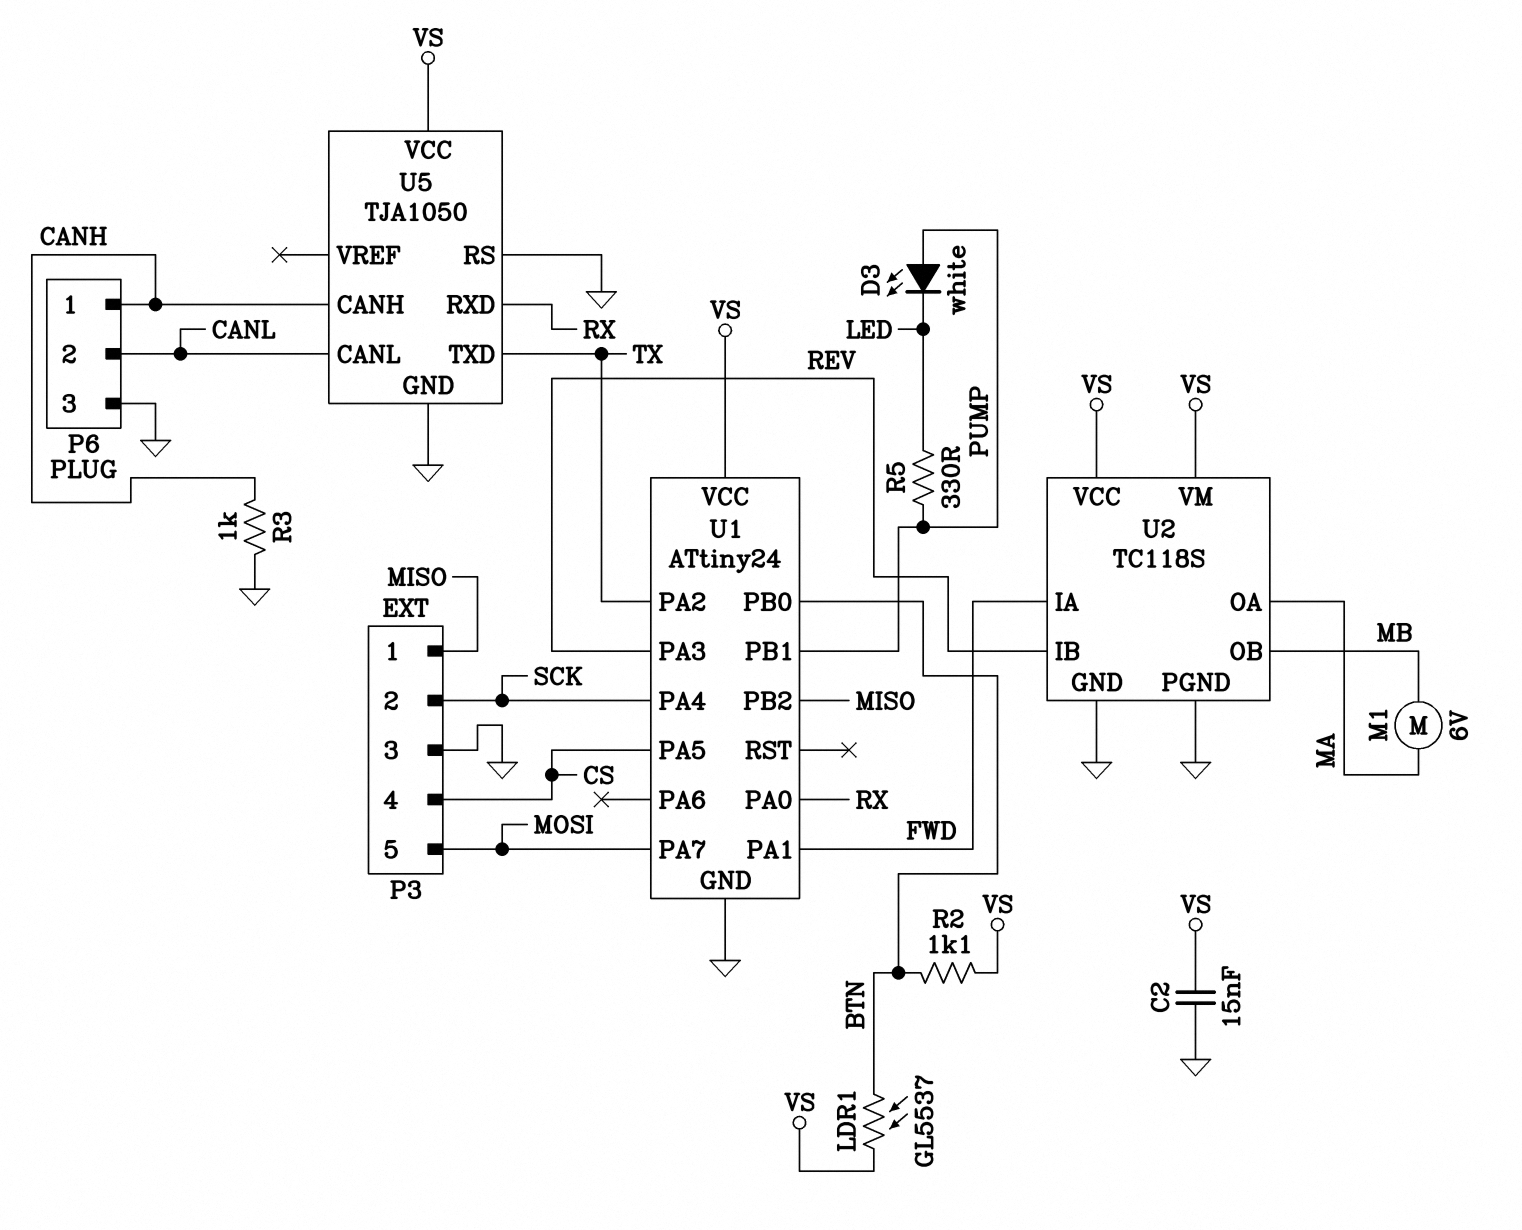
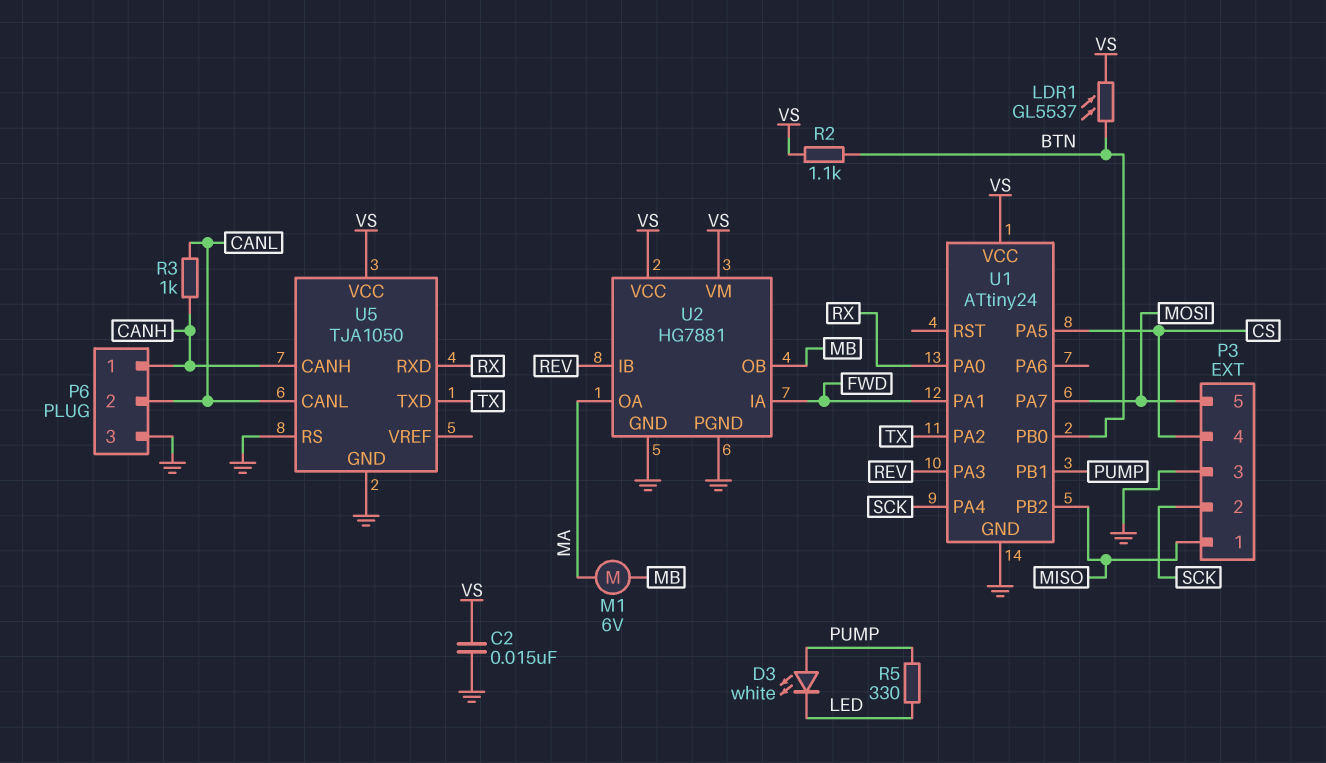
R3: 1k (CANH, GND) -> 1k (CANH, CANL)
U2: TC118S -> HG7881

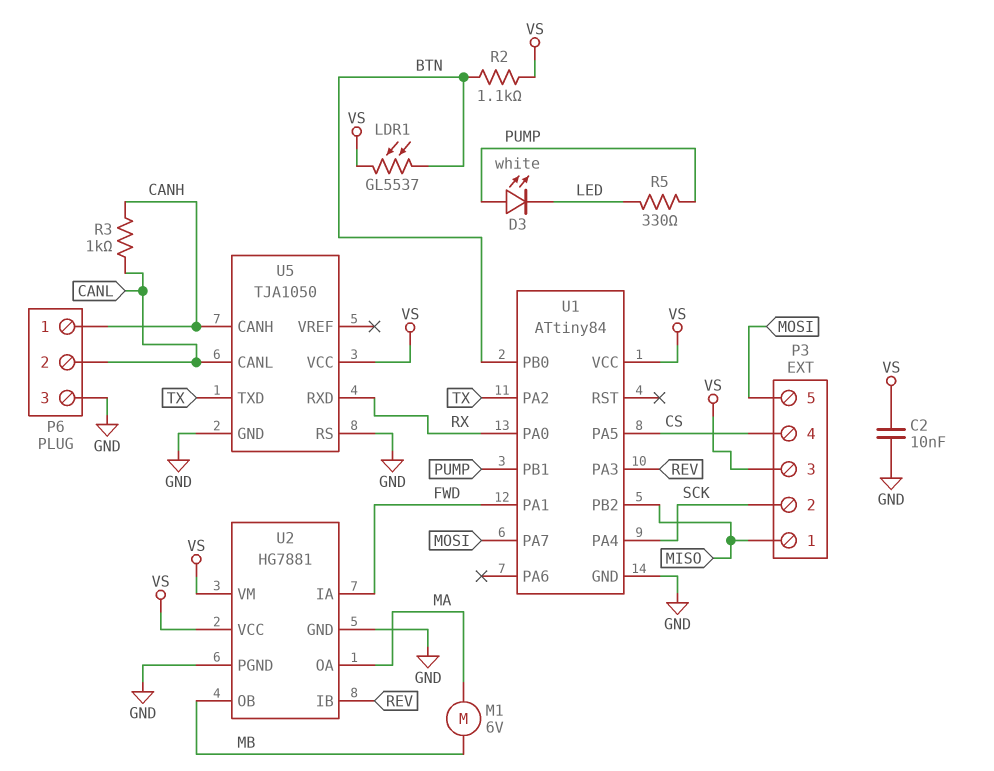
C2: 15nF (GND, VS) -> 10nF (GND, VS)
P3 pin 3: GND -> VS
U1: ATtiny24 -> ATtiny84

